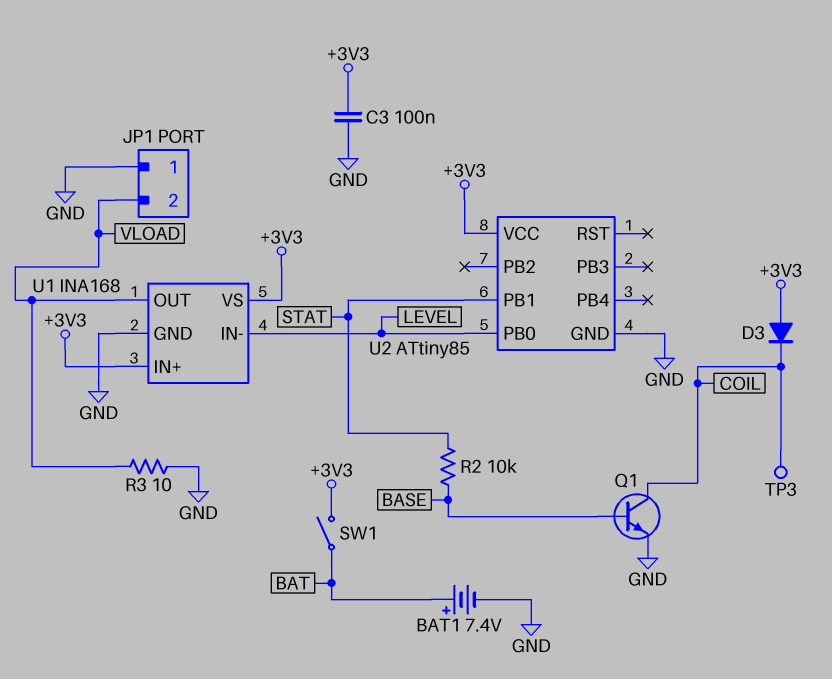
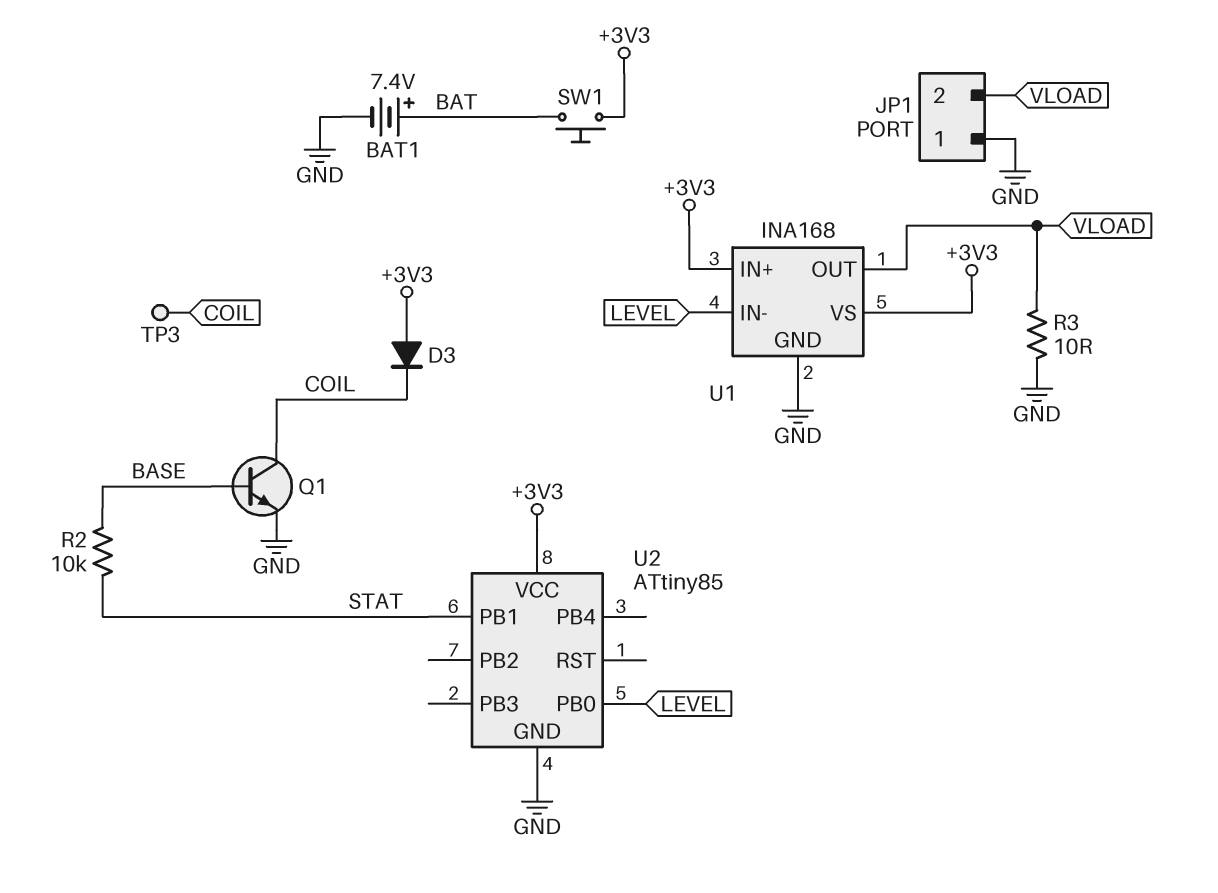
C3: 100nF (+3V3, GND) -> none
SW1: switch (+3V3, BAT) -> button (+3V3, BAT)

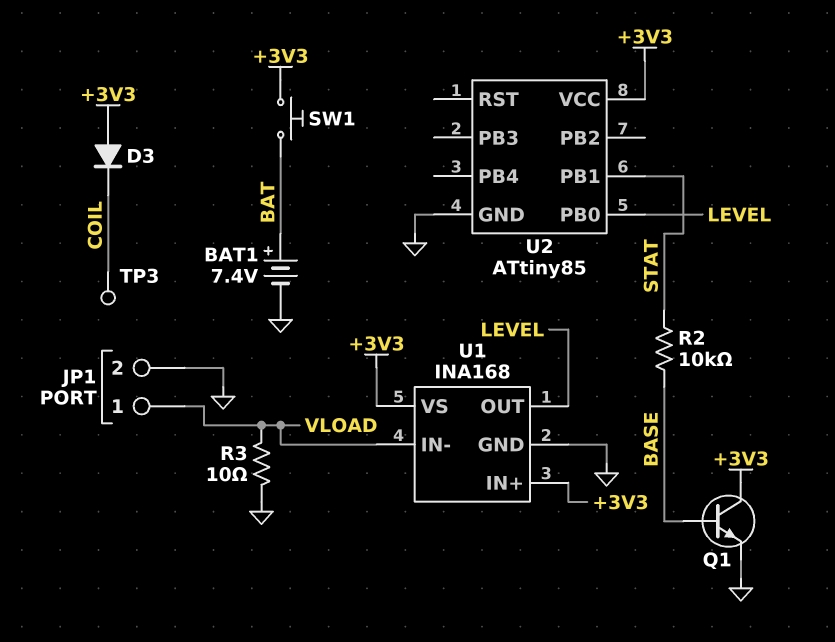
JP1 pin 1: GND -> VLOAD
JP1 pin 2: VLOAD -> GND
Q1: NPN (B BASE, C COIL, E GND) -> NPN (B BASE, C +3V3, E GND)
U1 pin IN-: LEVEL -> VLOAD
U1 pin OUT: VLOAD -> LEVEL

